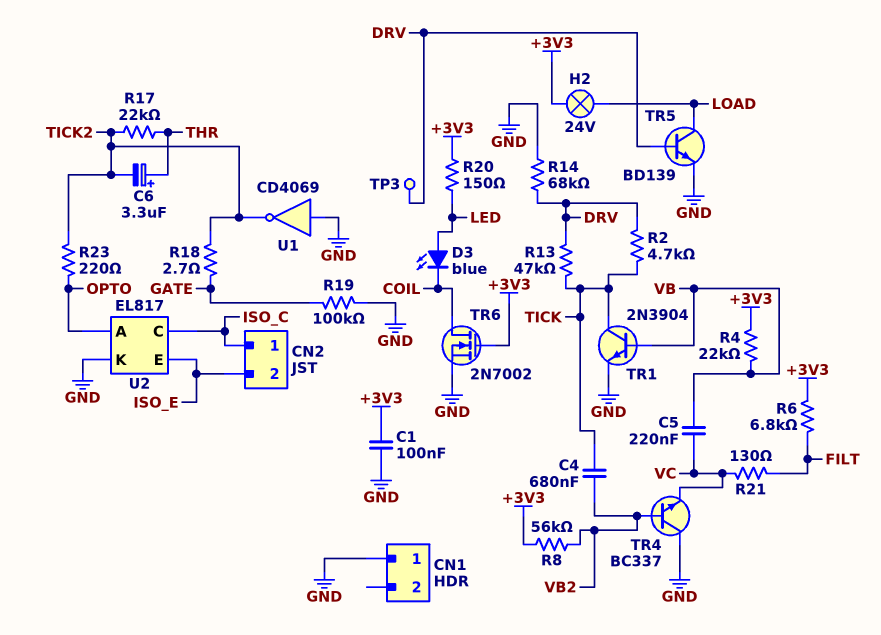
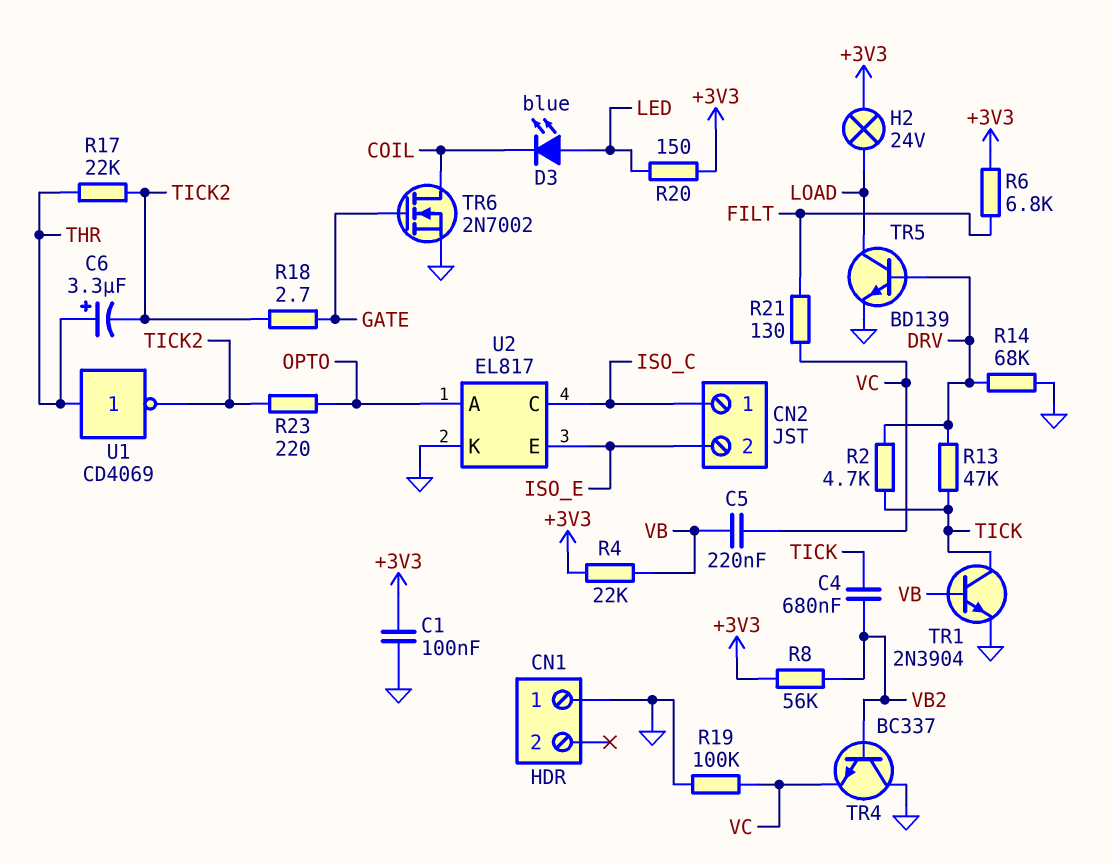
R19: 100k (GATE, GND) -> 100k (GND, VC)
TP3: test point (DRV) -> none
TR6: NMOS 2N7002 (G +3V3, D COIL, S GND) -> NMOS 2N7002 (G GATE, D COIL, S GND)
U1: NOT CD4069 (in GND, out TICK2) -> NOT CD4069 (in THR, out TICK2)

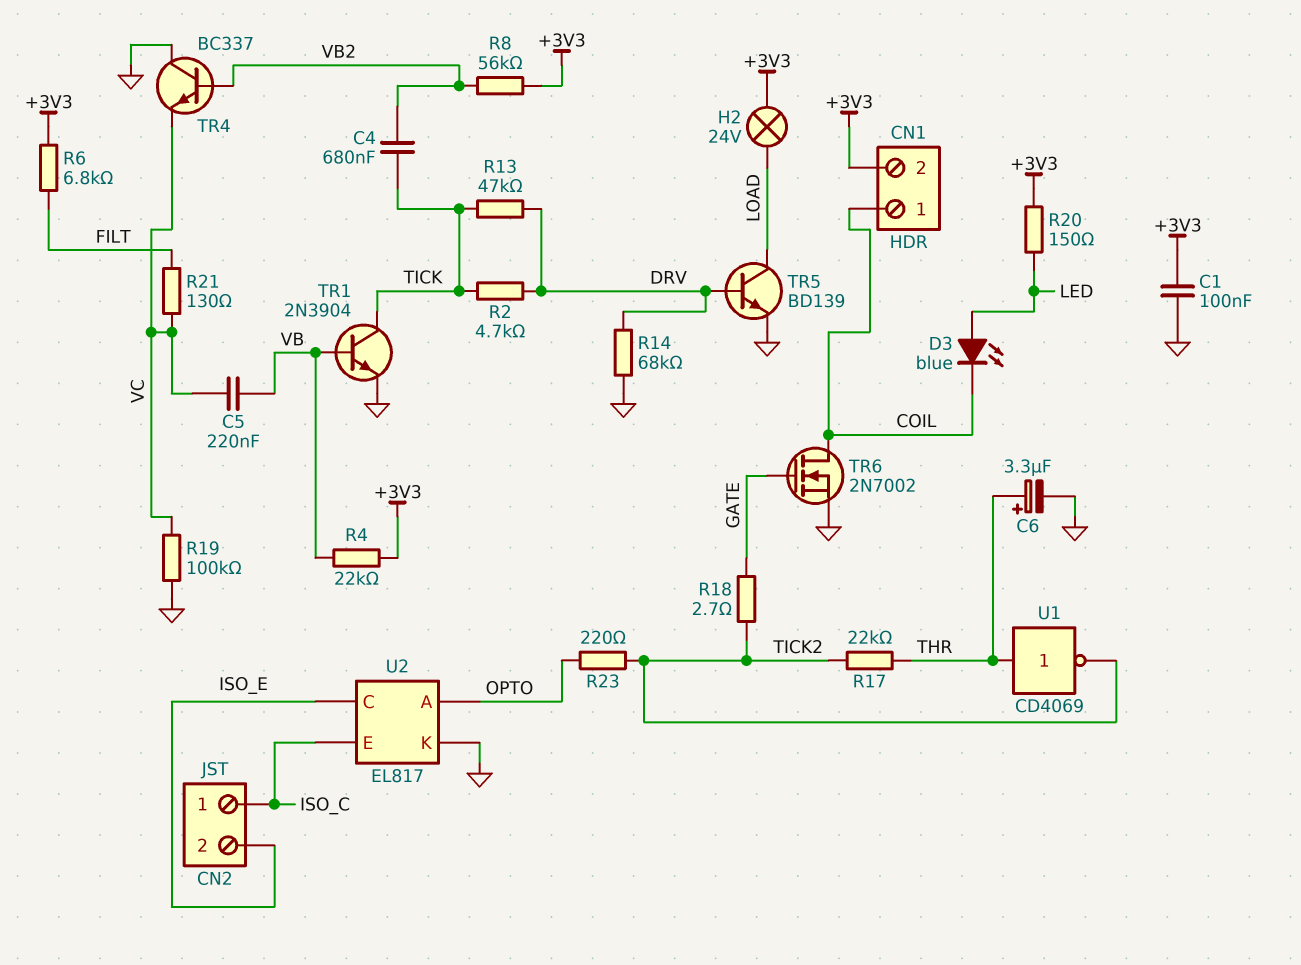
C6: 3.3uF (plus THR, minus TICK2) -> 3.3uF (plus THR, minus GND)
CN1 pin 1: GND -> COIL
CN1 pin 2: none -> +3V3
U2 pin C: ISO_C -> ISO_E
U2 pin E: ISO_E -> ISO_C

